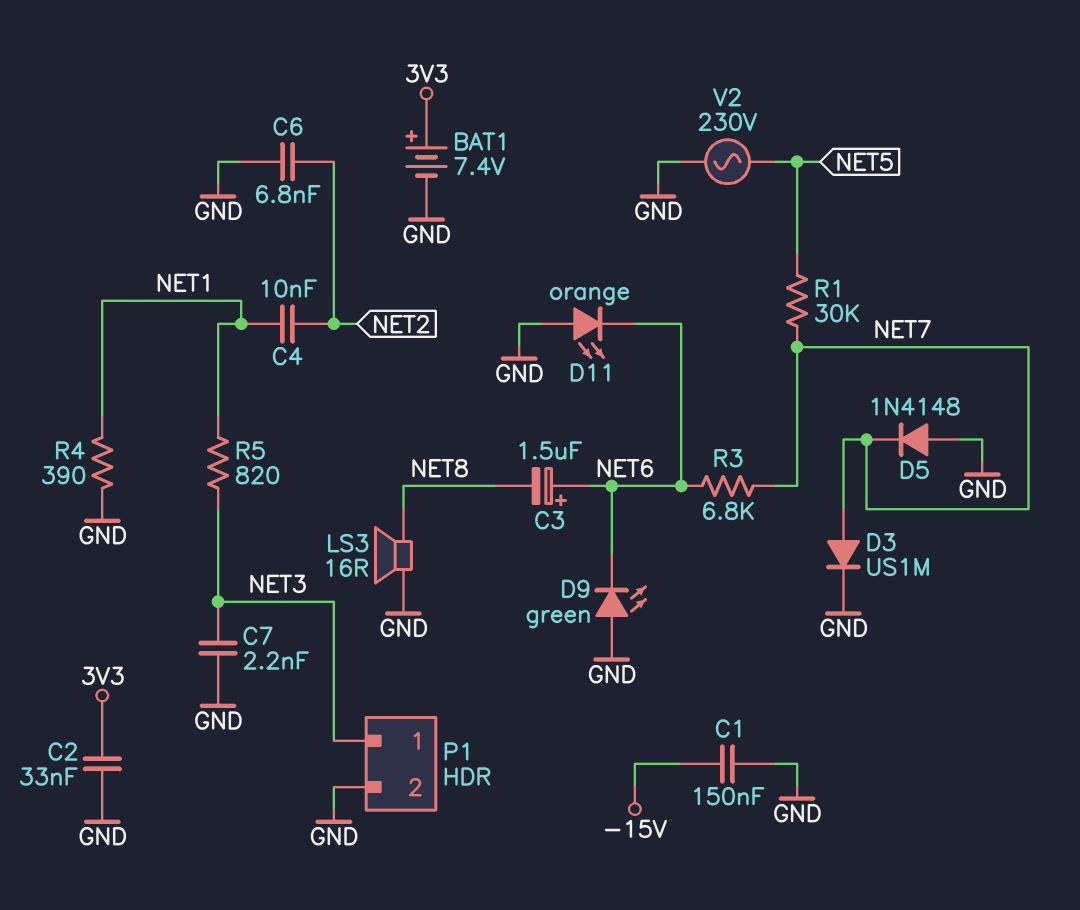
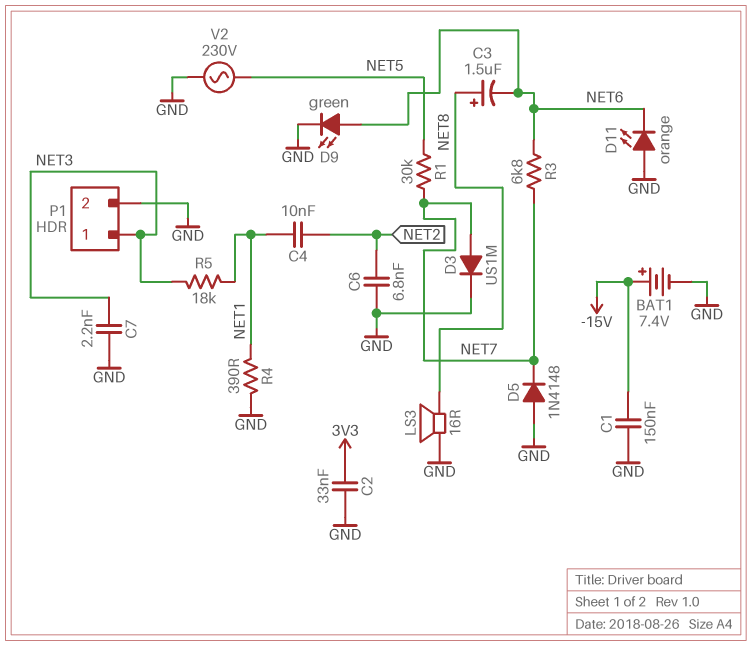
BAT1: 7.4V (plus 3V3, minus GND) -> 7.4V (plus -15V, minus GND)
C3: 1.5uF (plus NET6, minus NET8) -> 1.5uF (plus NET8, minus NET6)
D9: LED green (A GND, K NET6) -> LED green (A NET6, K GND)
R5: 820 (NET1, NET3) -> 18k (NET1, NET3)

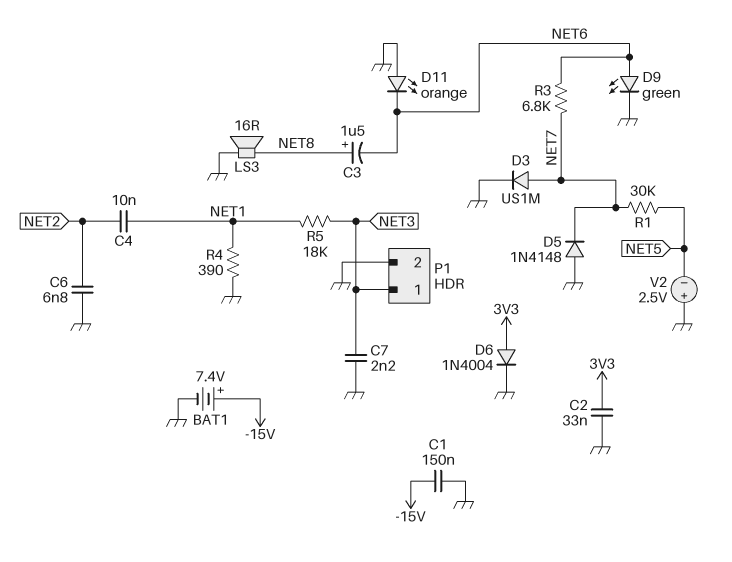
D6: none -> diode 1N4004 (A 3V3, K GND)
V2: AC 230V (GND, NET5) -> 2.5V (plus GND, minus NET5)

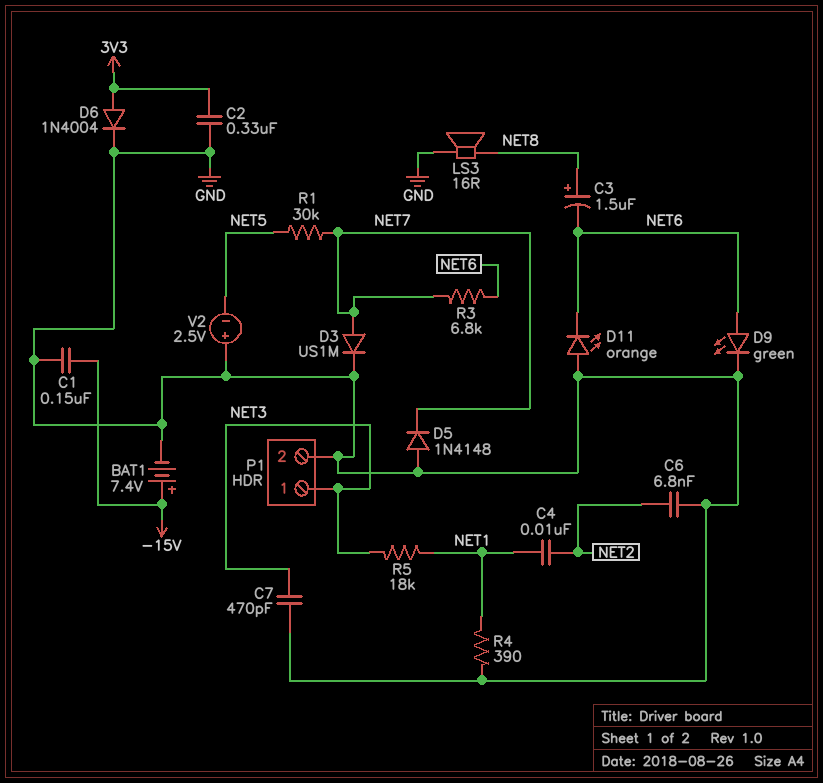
C2: 33nF (3V3, GND) -> 330nF (3V3, GND)
C7: 2.2nF (GND, NET3) -> 470pF (GND, NET3)

